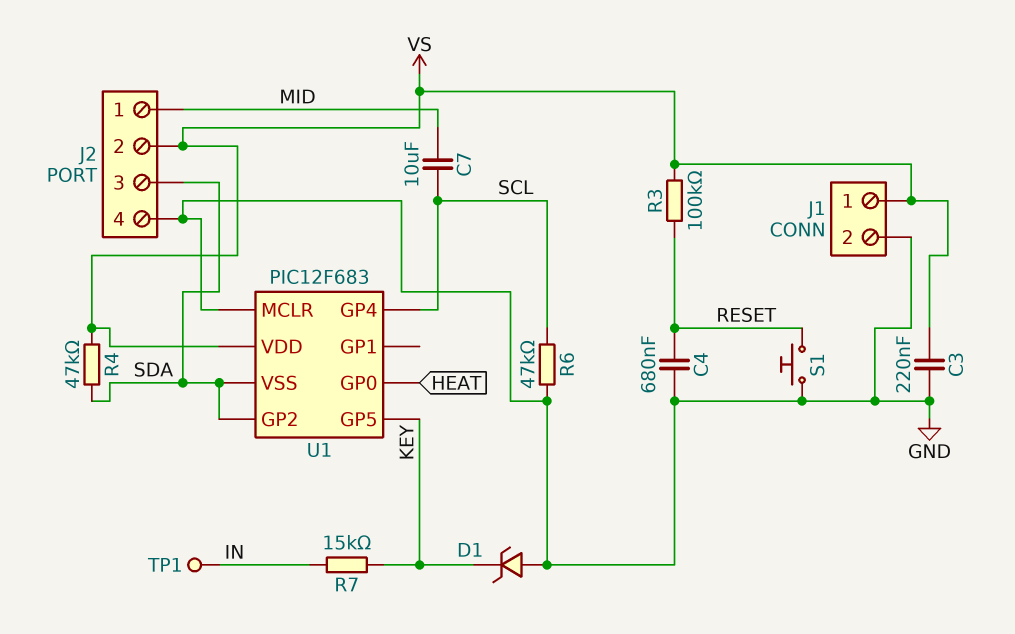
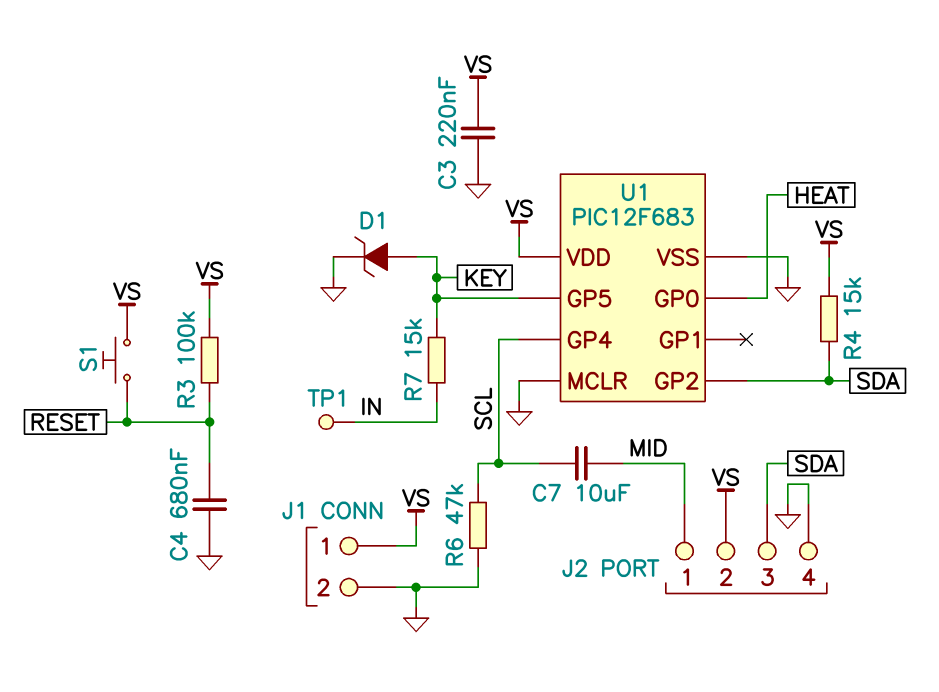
D1: zener (A GND, K KEY) -> zener (A KEY, K GND)
R4: 47k (SDA, VS) -> 15k (SDA, VS)
S1: button (GND, RESET) -> button (RESET, VS)
U1 pin VSS: SDA -> GND

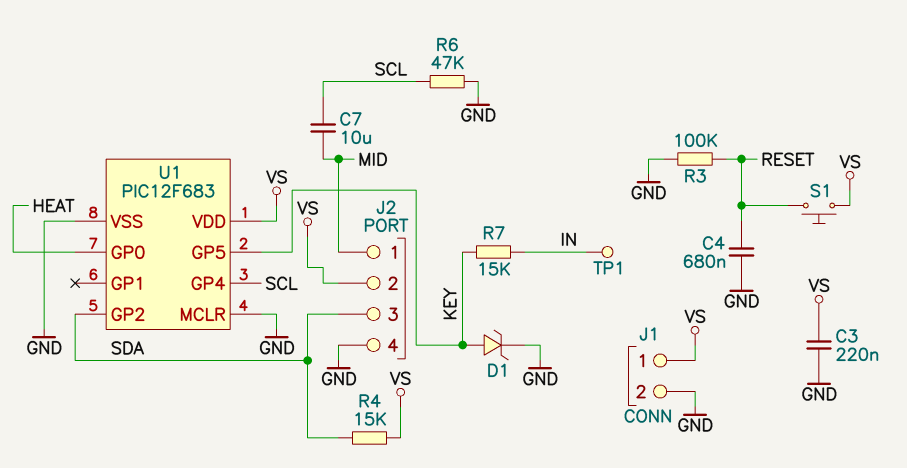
R3: 100k (RESET, VS) -> 100k (GND, RESET)

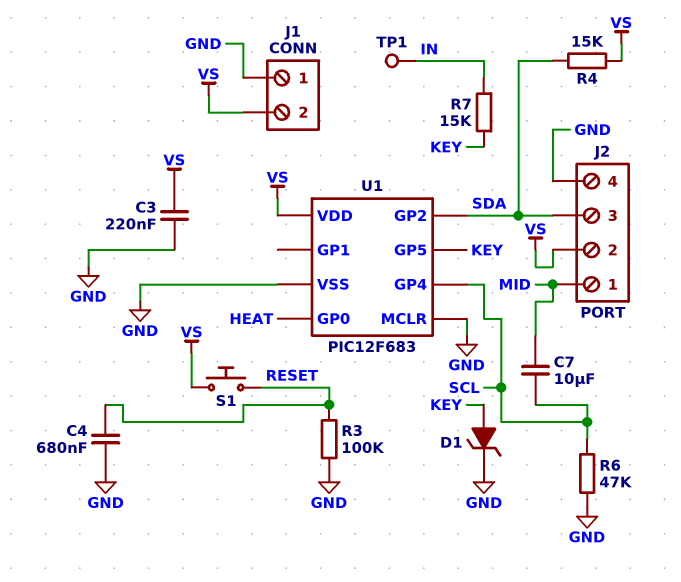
J1 pin 1: VS -> GND
J1 pin 2: GND -> VS

